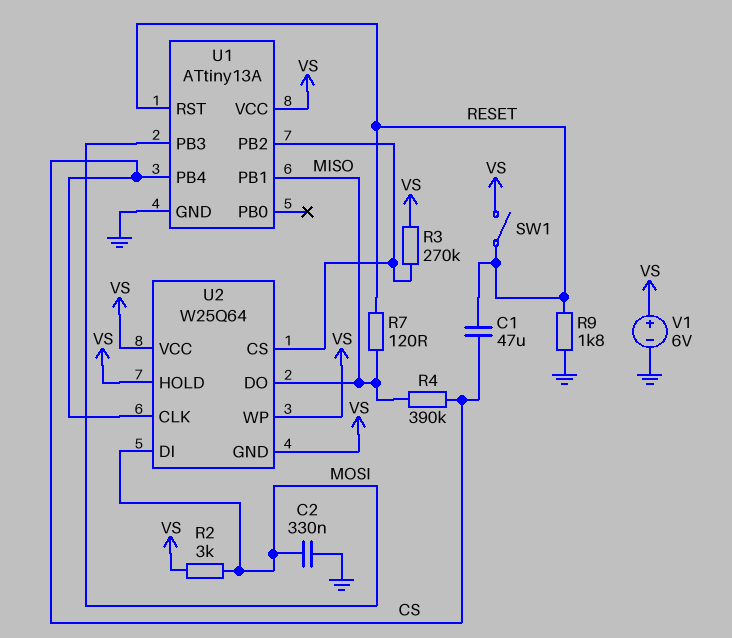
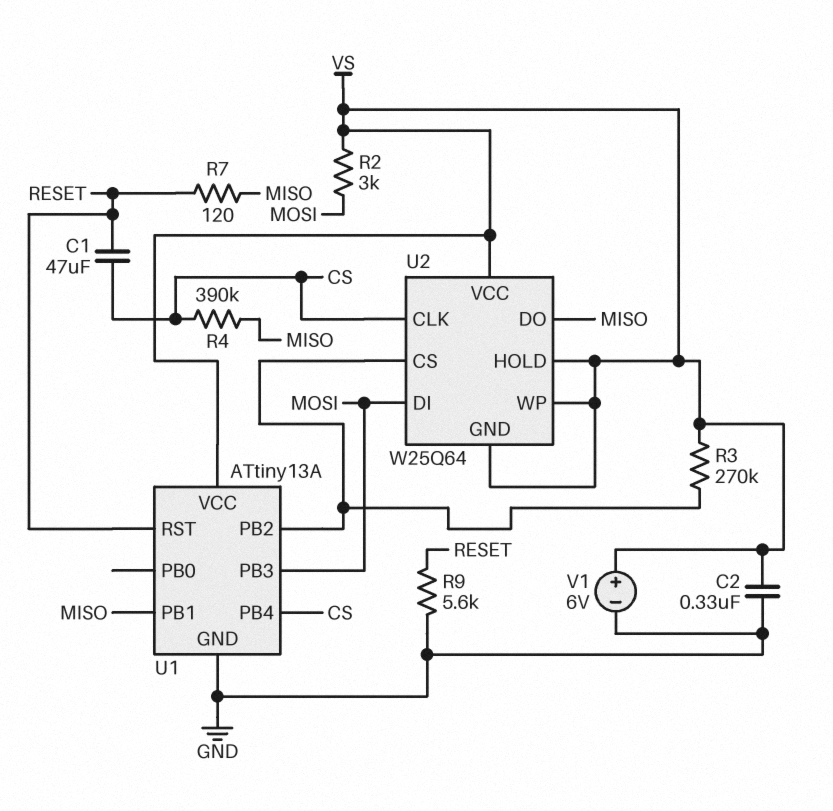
C2: 330nF (GND, MOSI) -> 330nF (GND, VS)
R9: 1.8k (GND, RESET) -> 5.6k (GND, RESET)
SW1: switch (RESET, VS) -> none

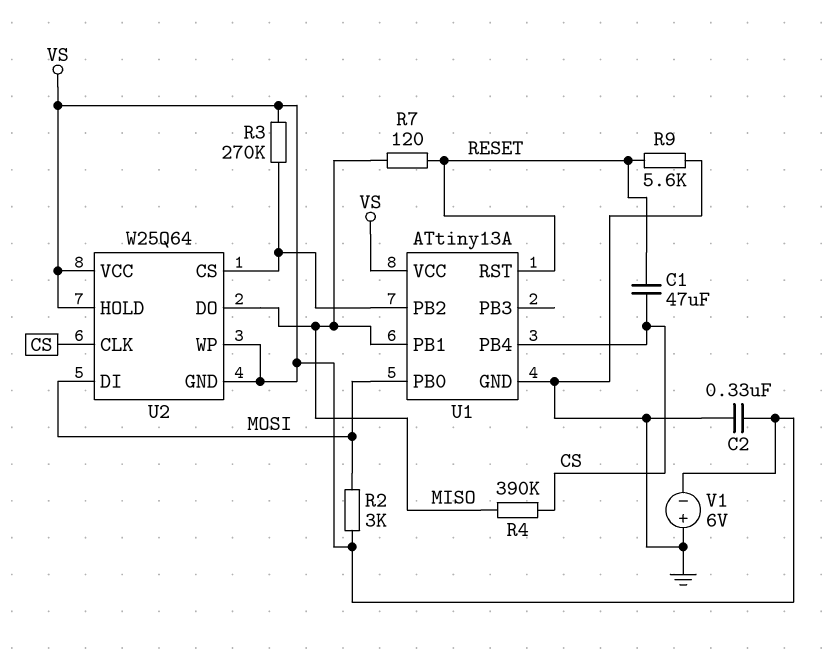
U1 pin PB0: none -> MOSI
U1 pin PB3: MOSI -> none
V1: 6V (plus VS, minus GND) -> 6V (plus GND, minus VS)

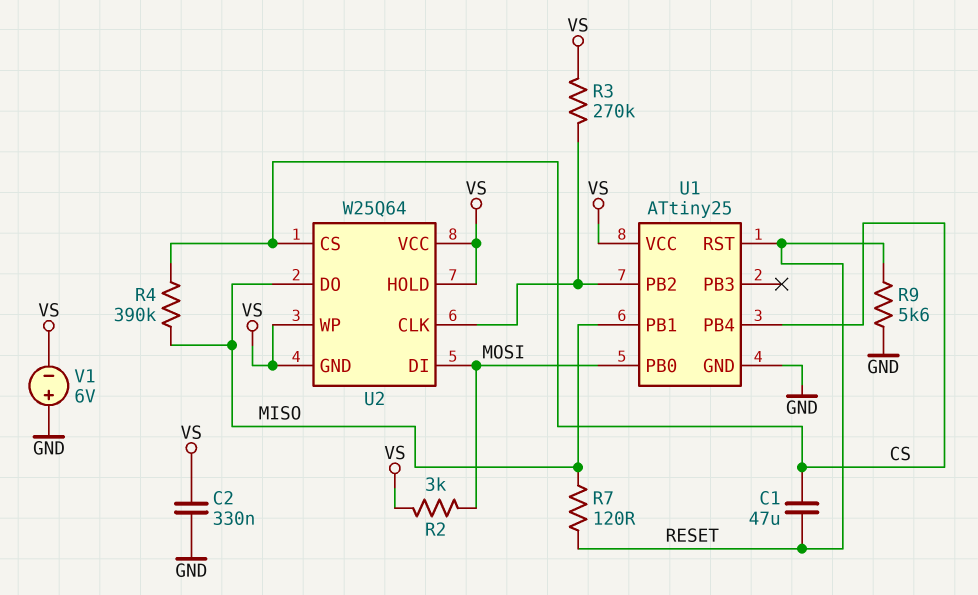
U1: ATtiny13A -> ATtiny25
U2 pin CLK: CS -> U1/PB2
U2 pin CS: U1/PB2 -> CS

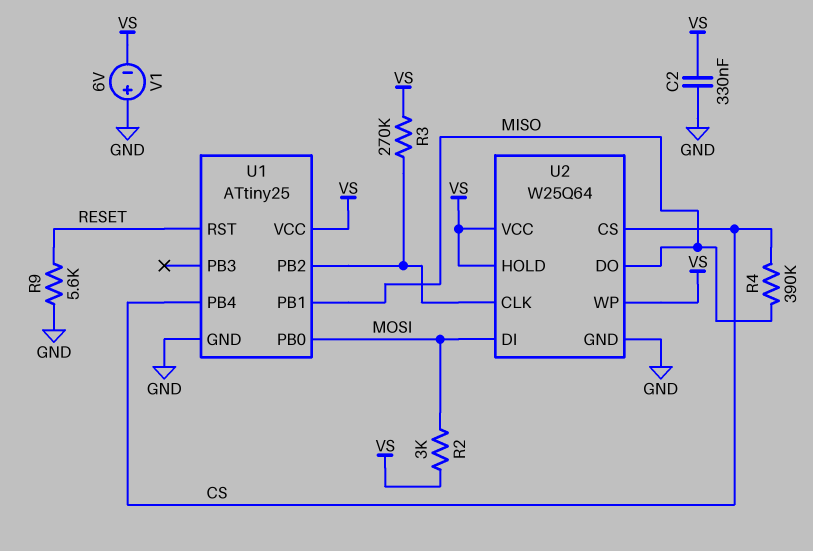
C1: 47uF (CS, RESET) -> none
R7: 120 (MISO, RESET) -> none
U2 pin GND: VS -> GND

